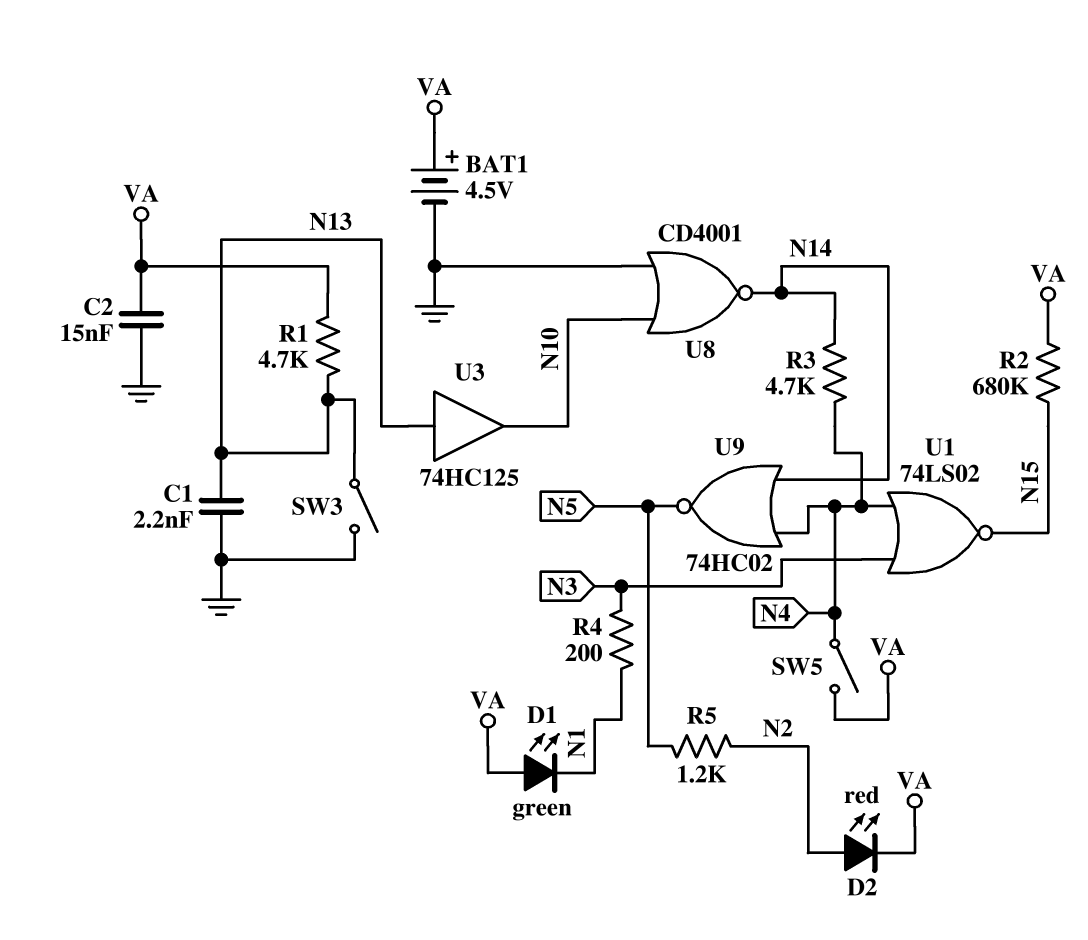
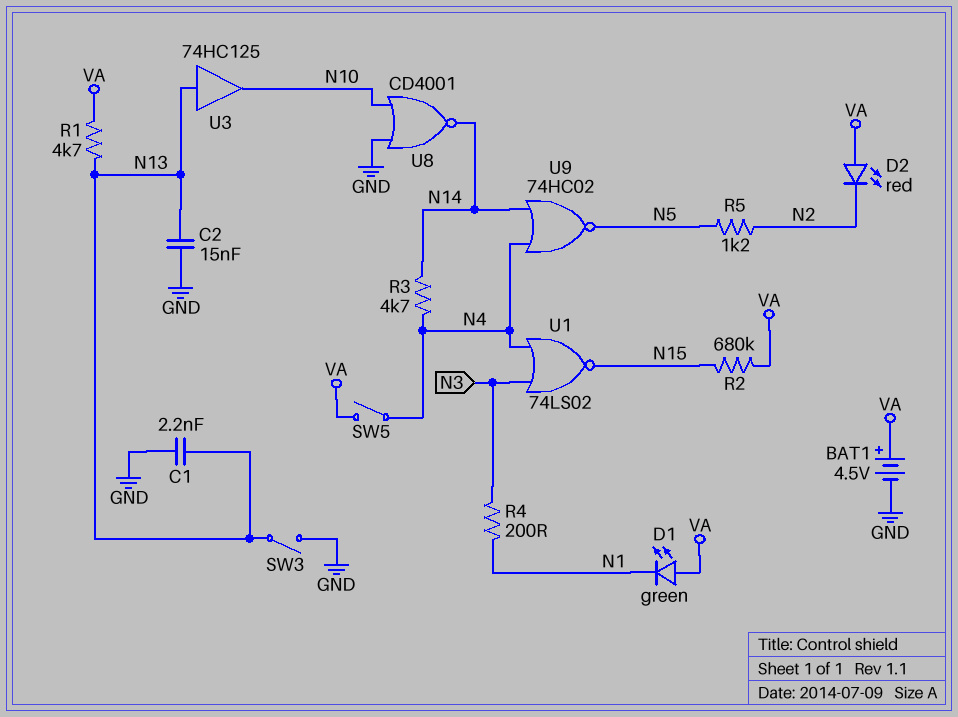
C2: 15nF (GND, VA) -> 15nF (GND, N13)
D2: LED red (A N2, K VA) -> LED red (A VA, K N2)

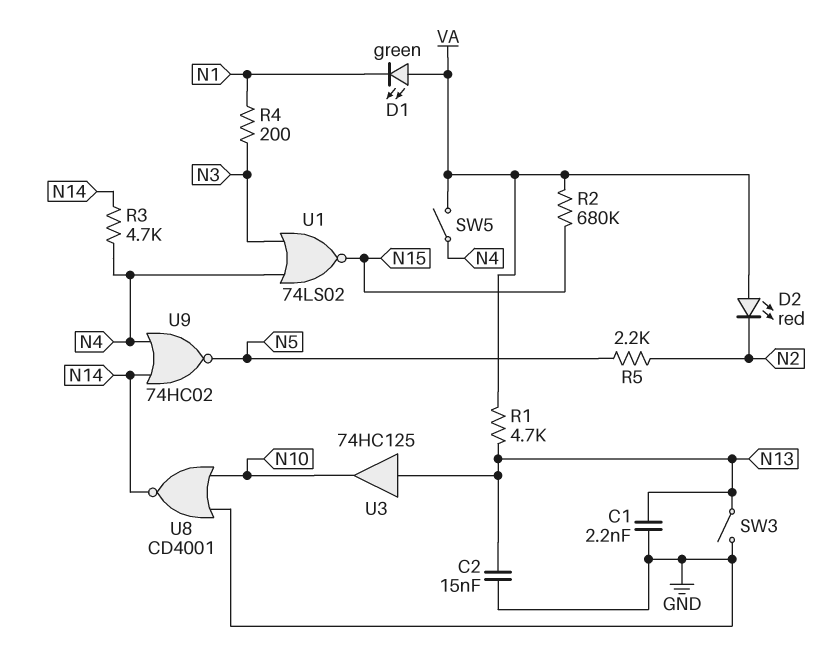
BAT1: 4.5V (plus VA, minus GND) -> none
R5: 1.2k (N2, N5) -> 2.2k (N2, N5)

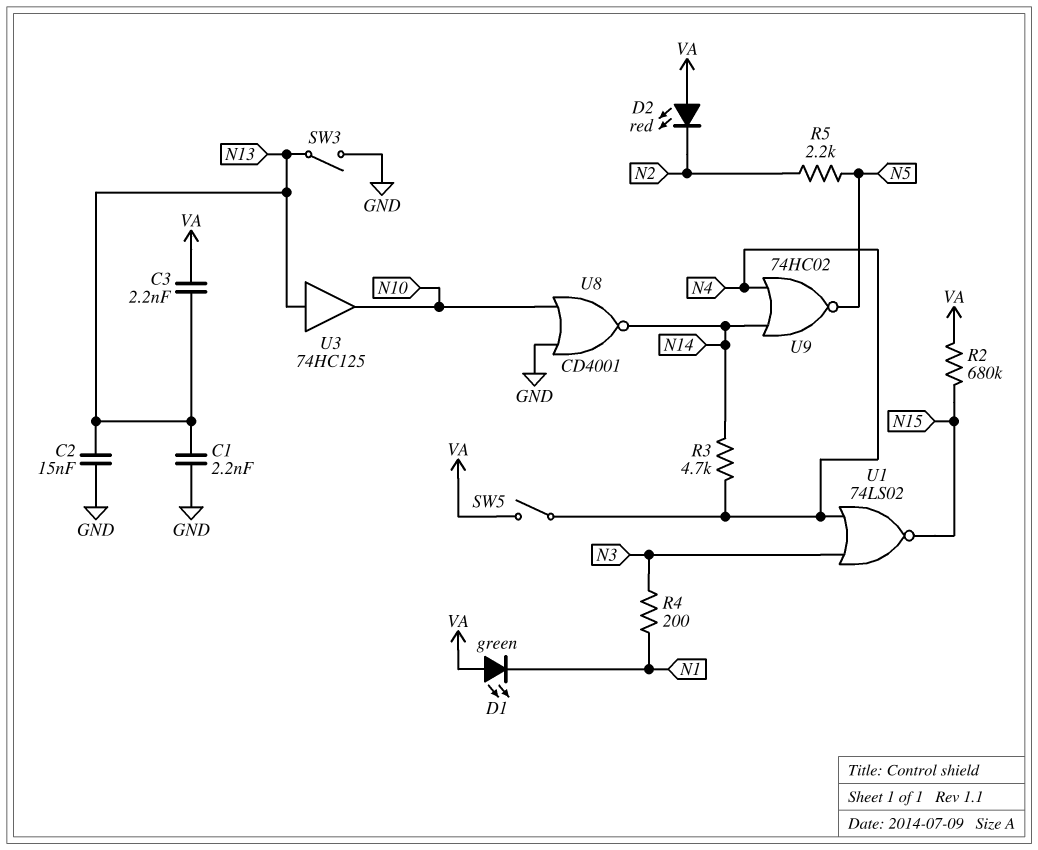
C3: none -> 2.2nF (N13, VA)
R1: 4.7k (N13, VA) -> none

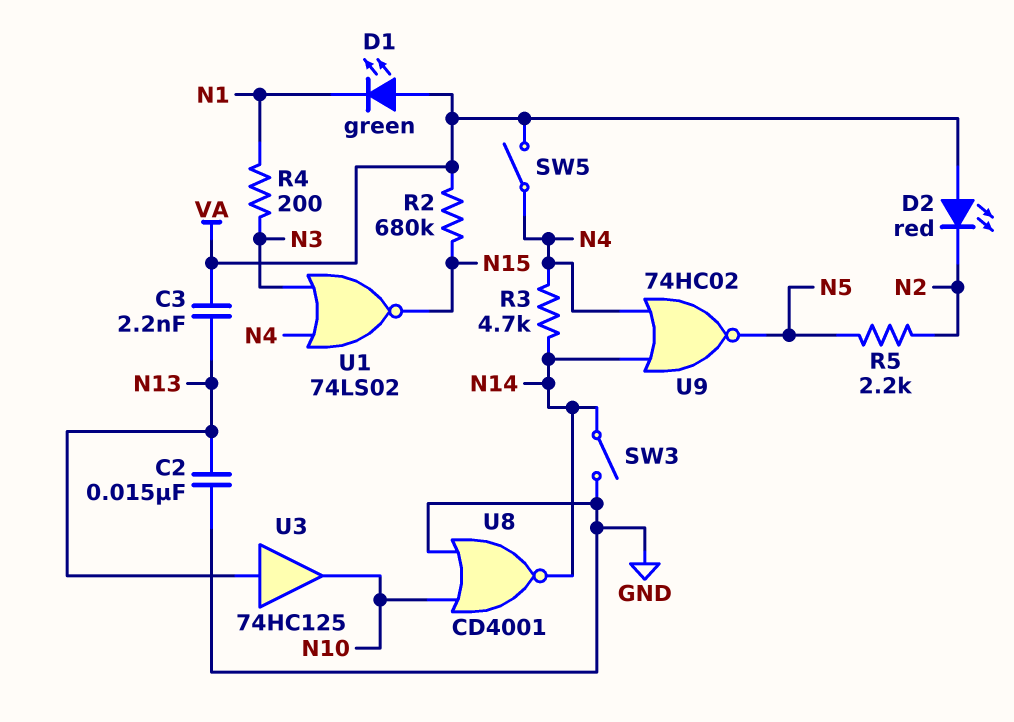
C1: 2.2nF (GND, N13) -> none
SW3: switch (GND, N13) -> switch (GND, N14)

